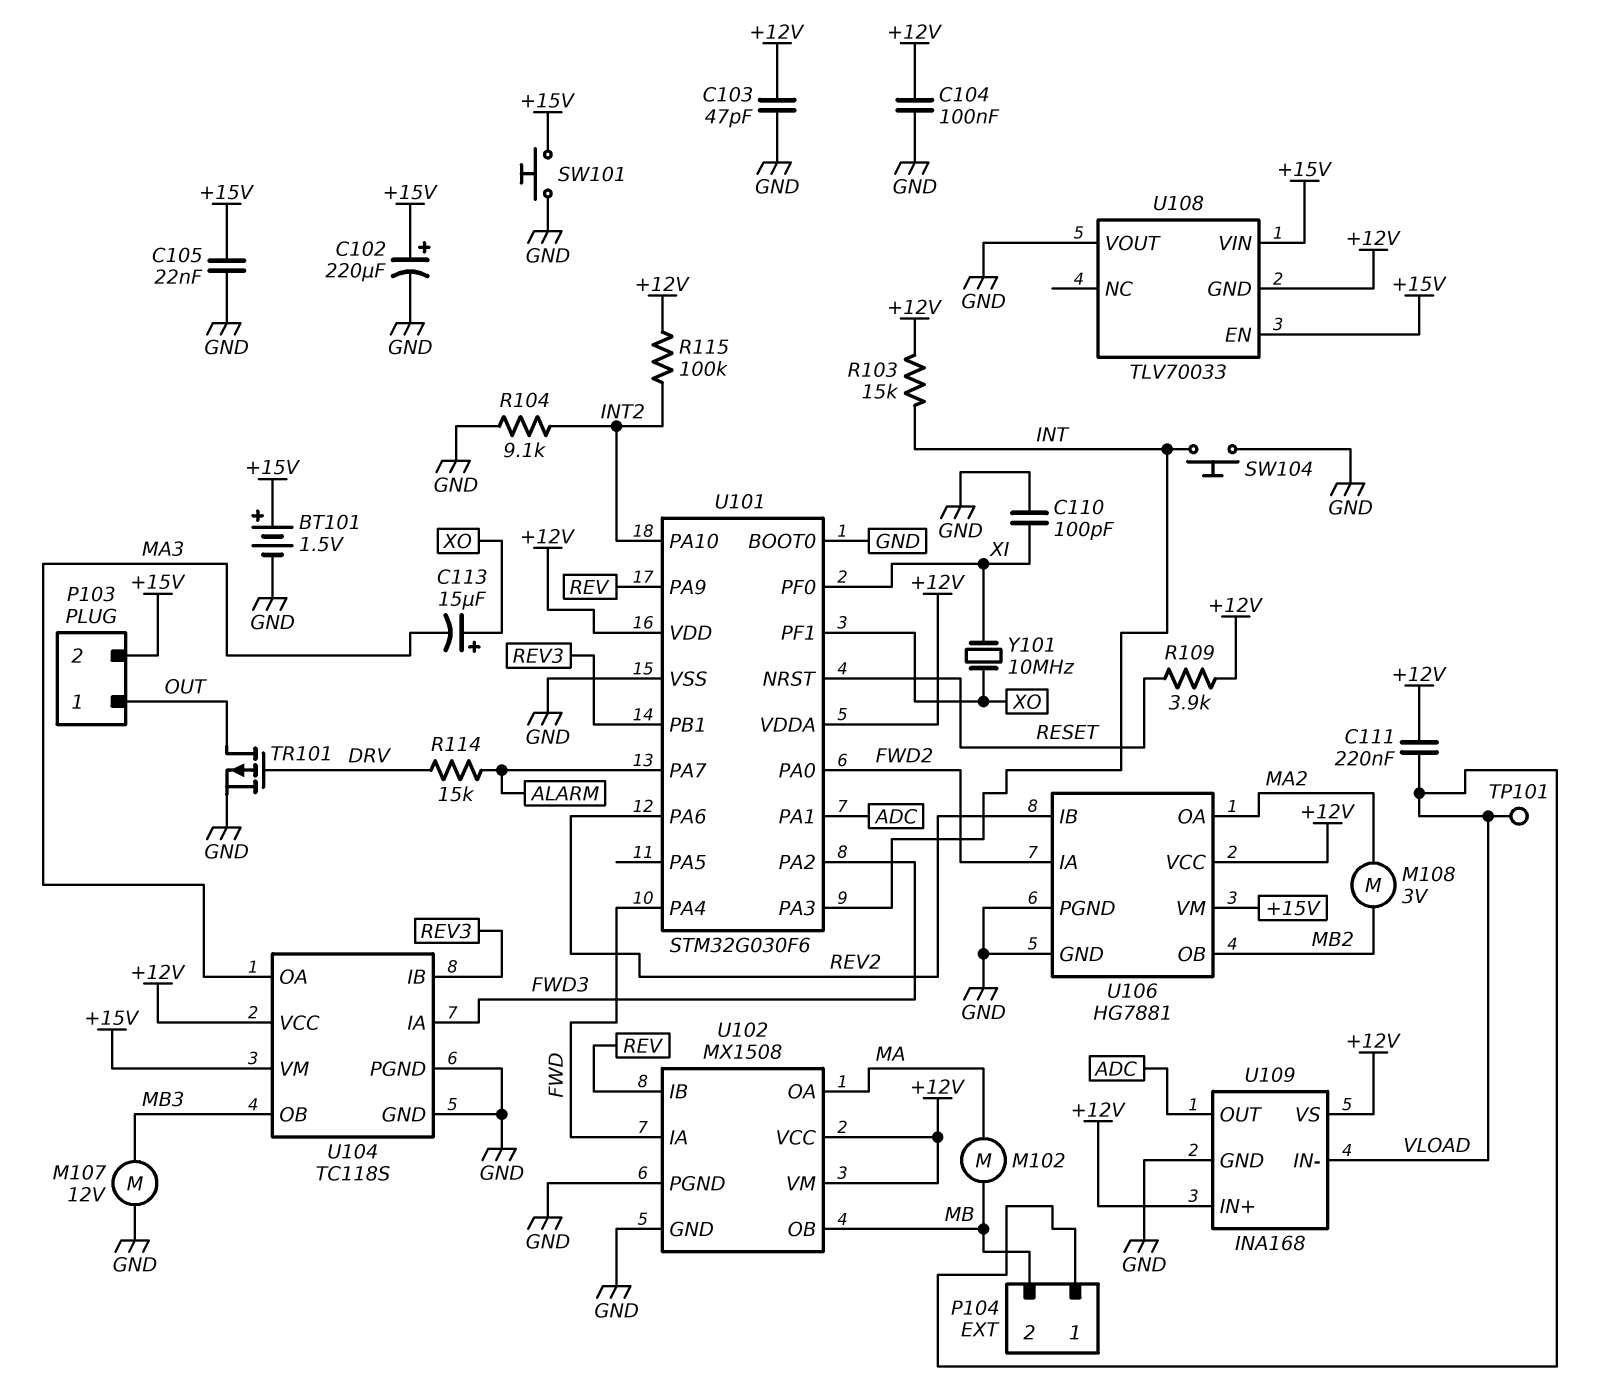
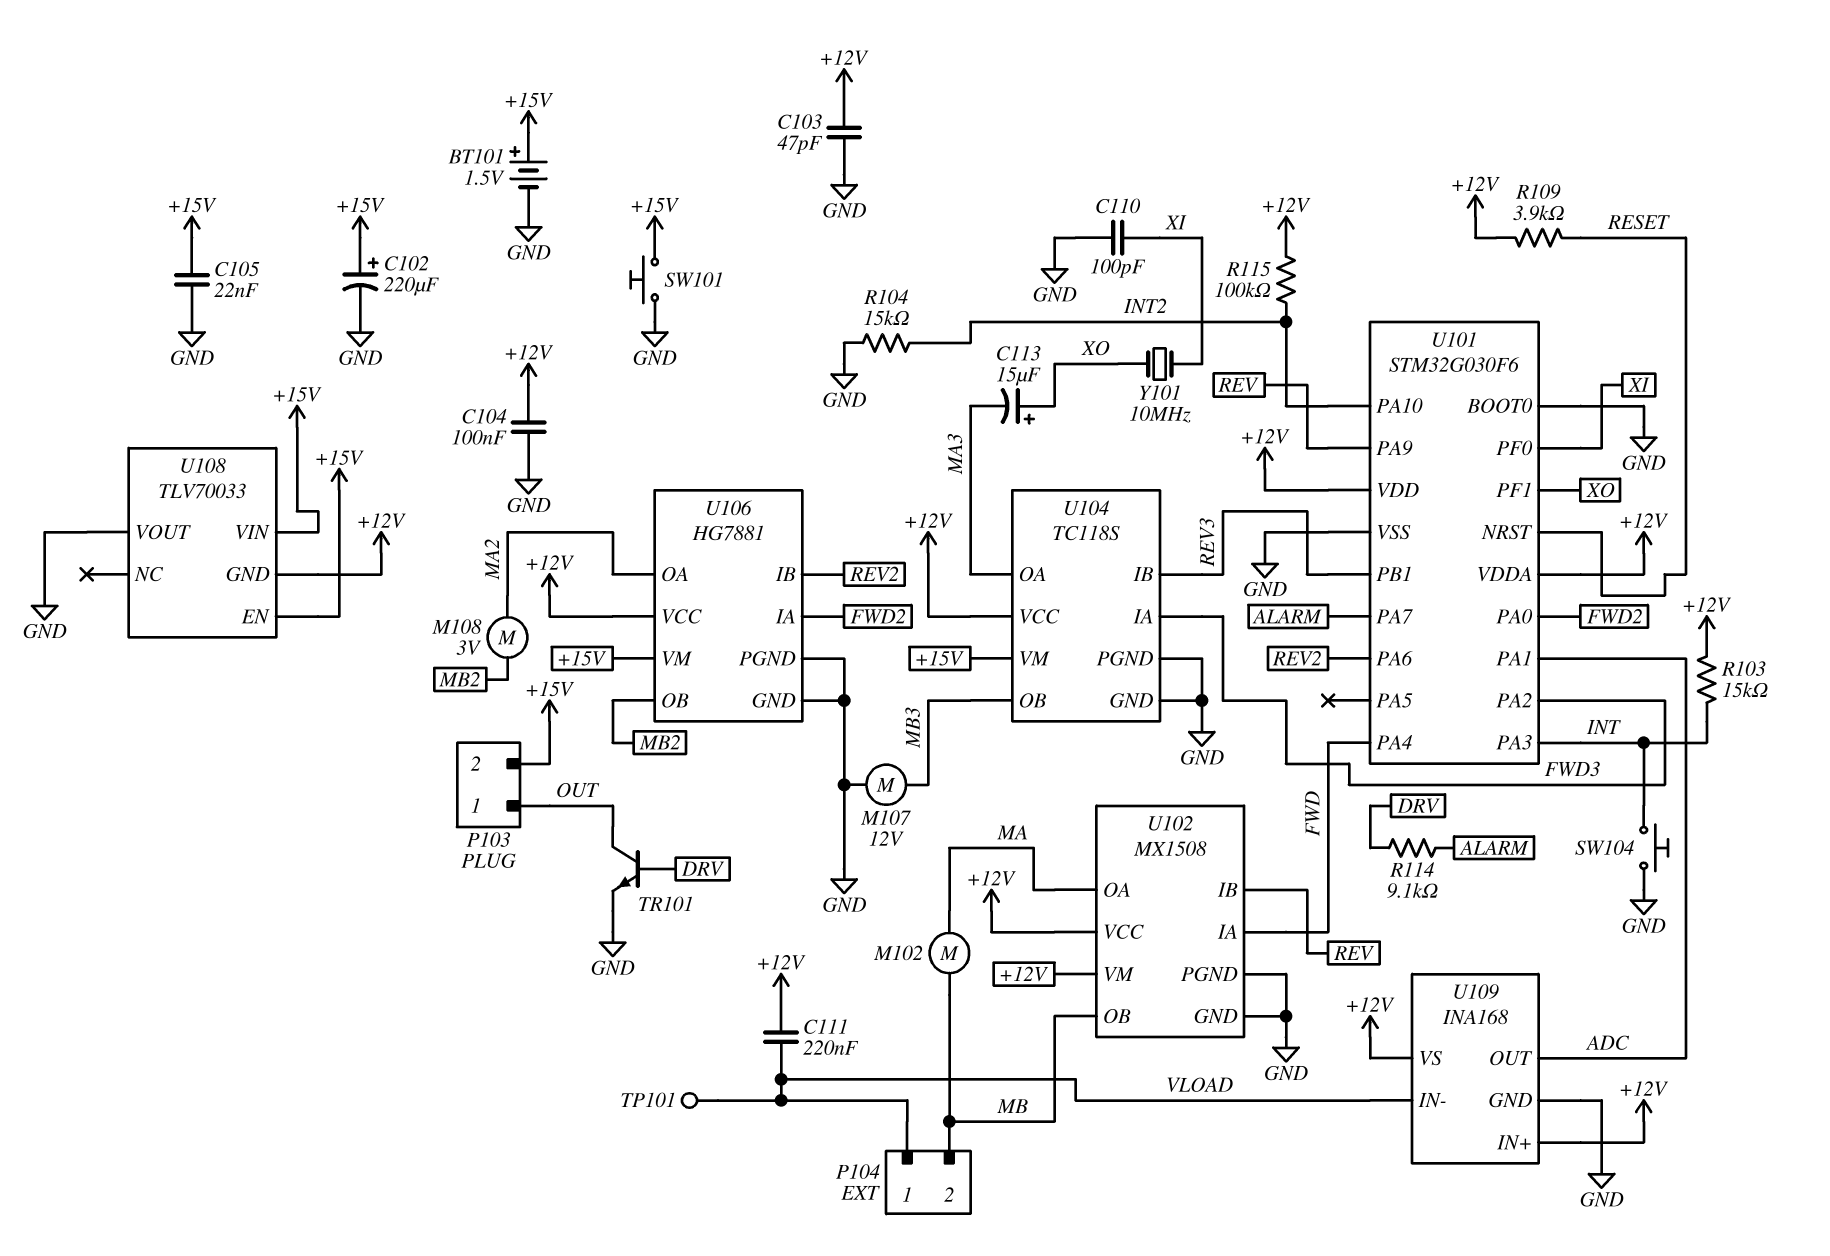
R104: 9.1k (GND, INT2) -> 15k (GND, INT2)
R114: 15k (ALARM, DRV) -> 9.1k (ALARM, DRV)
TR101: PMOS (G DRV, D OUT, S GND) -> NPN (B DRV, C OUT, E GND)

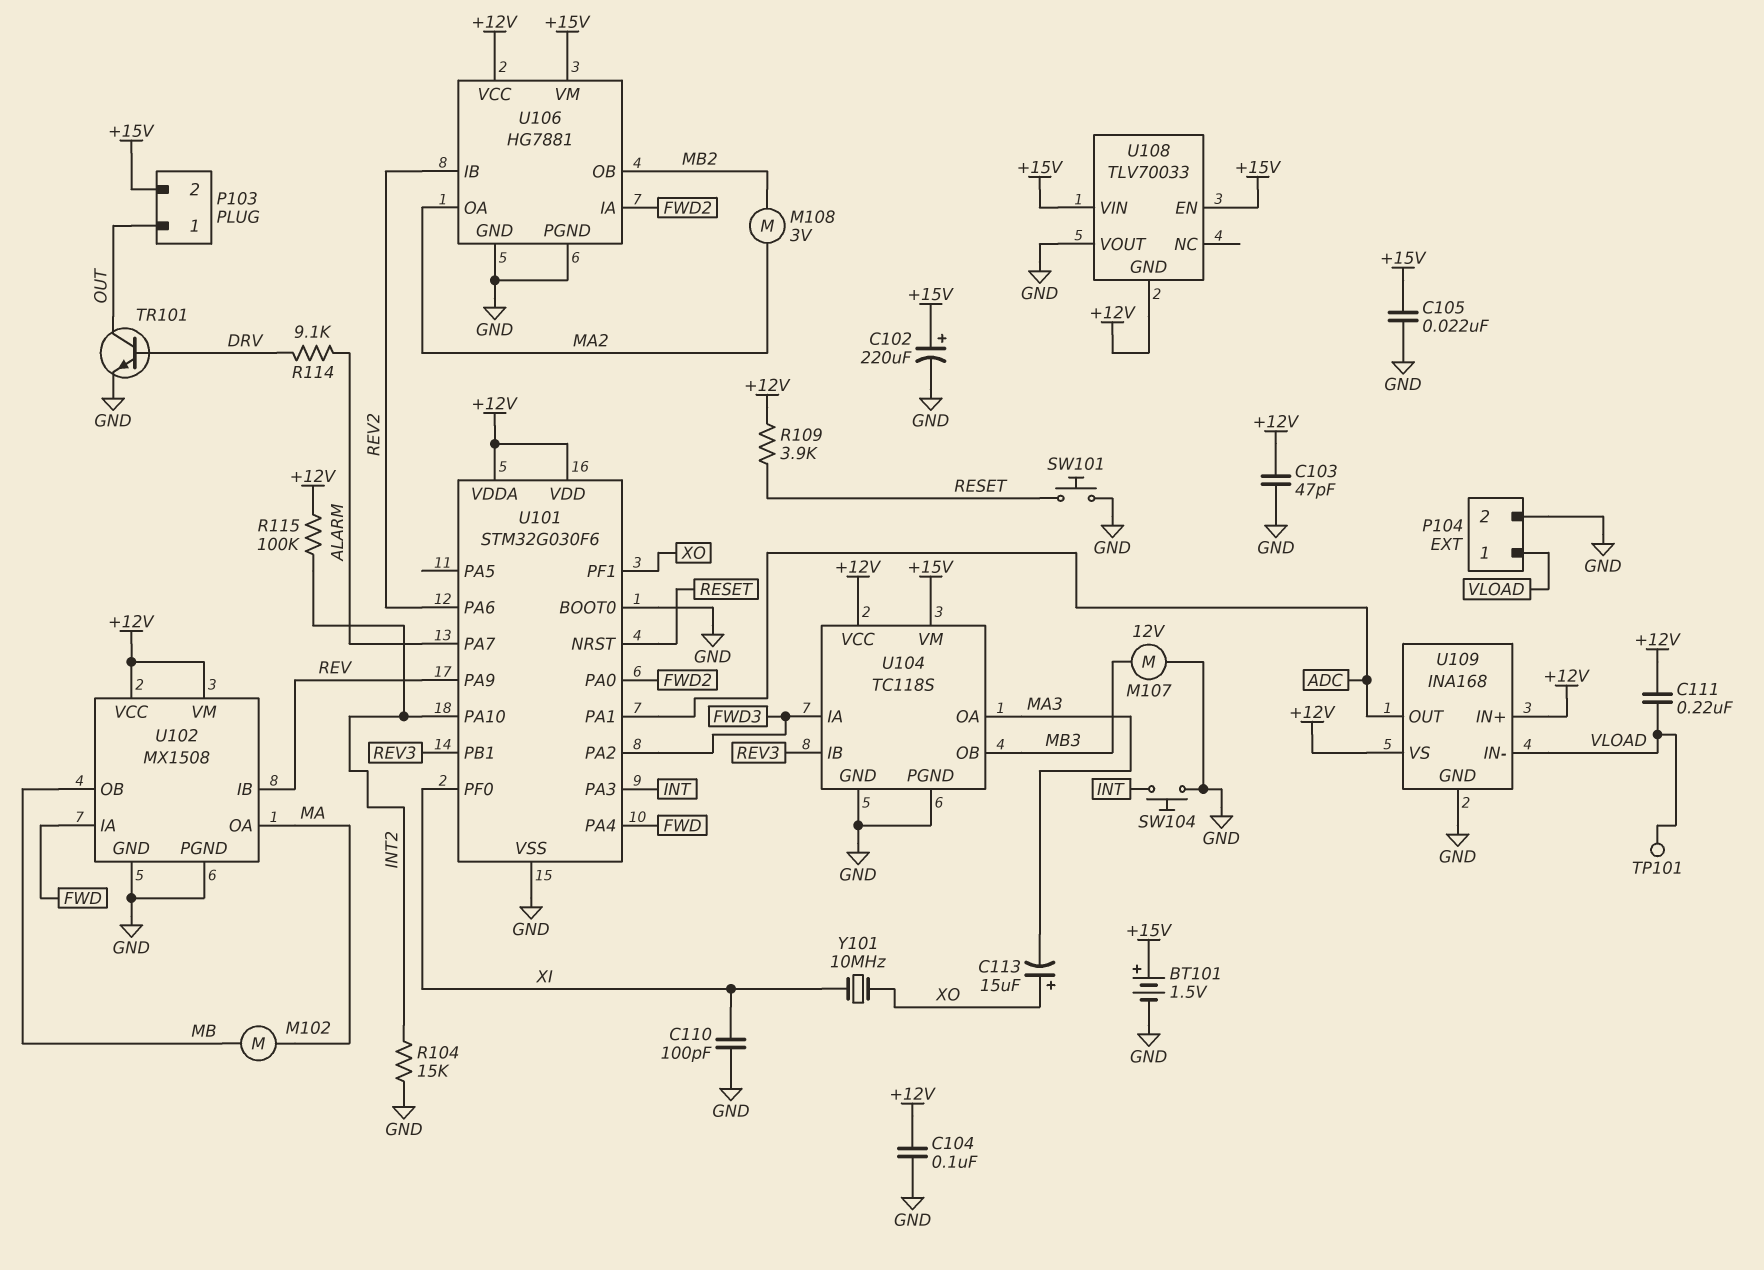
P104 pin 2: MB -> GND
R103: 15k (+12V, INT) -> none
SW101: button (+15V, GND) -> button (GND, RESET)

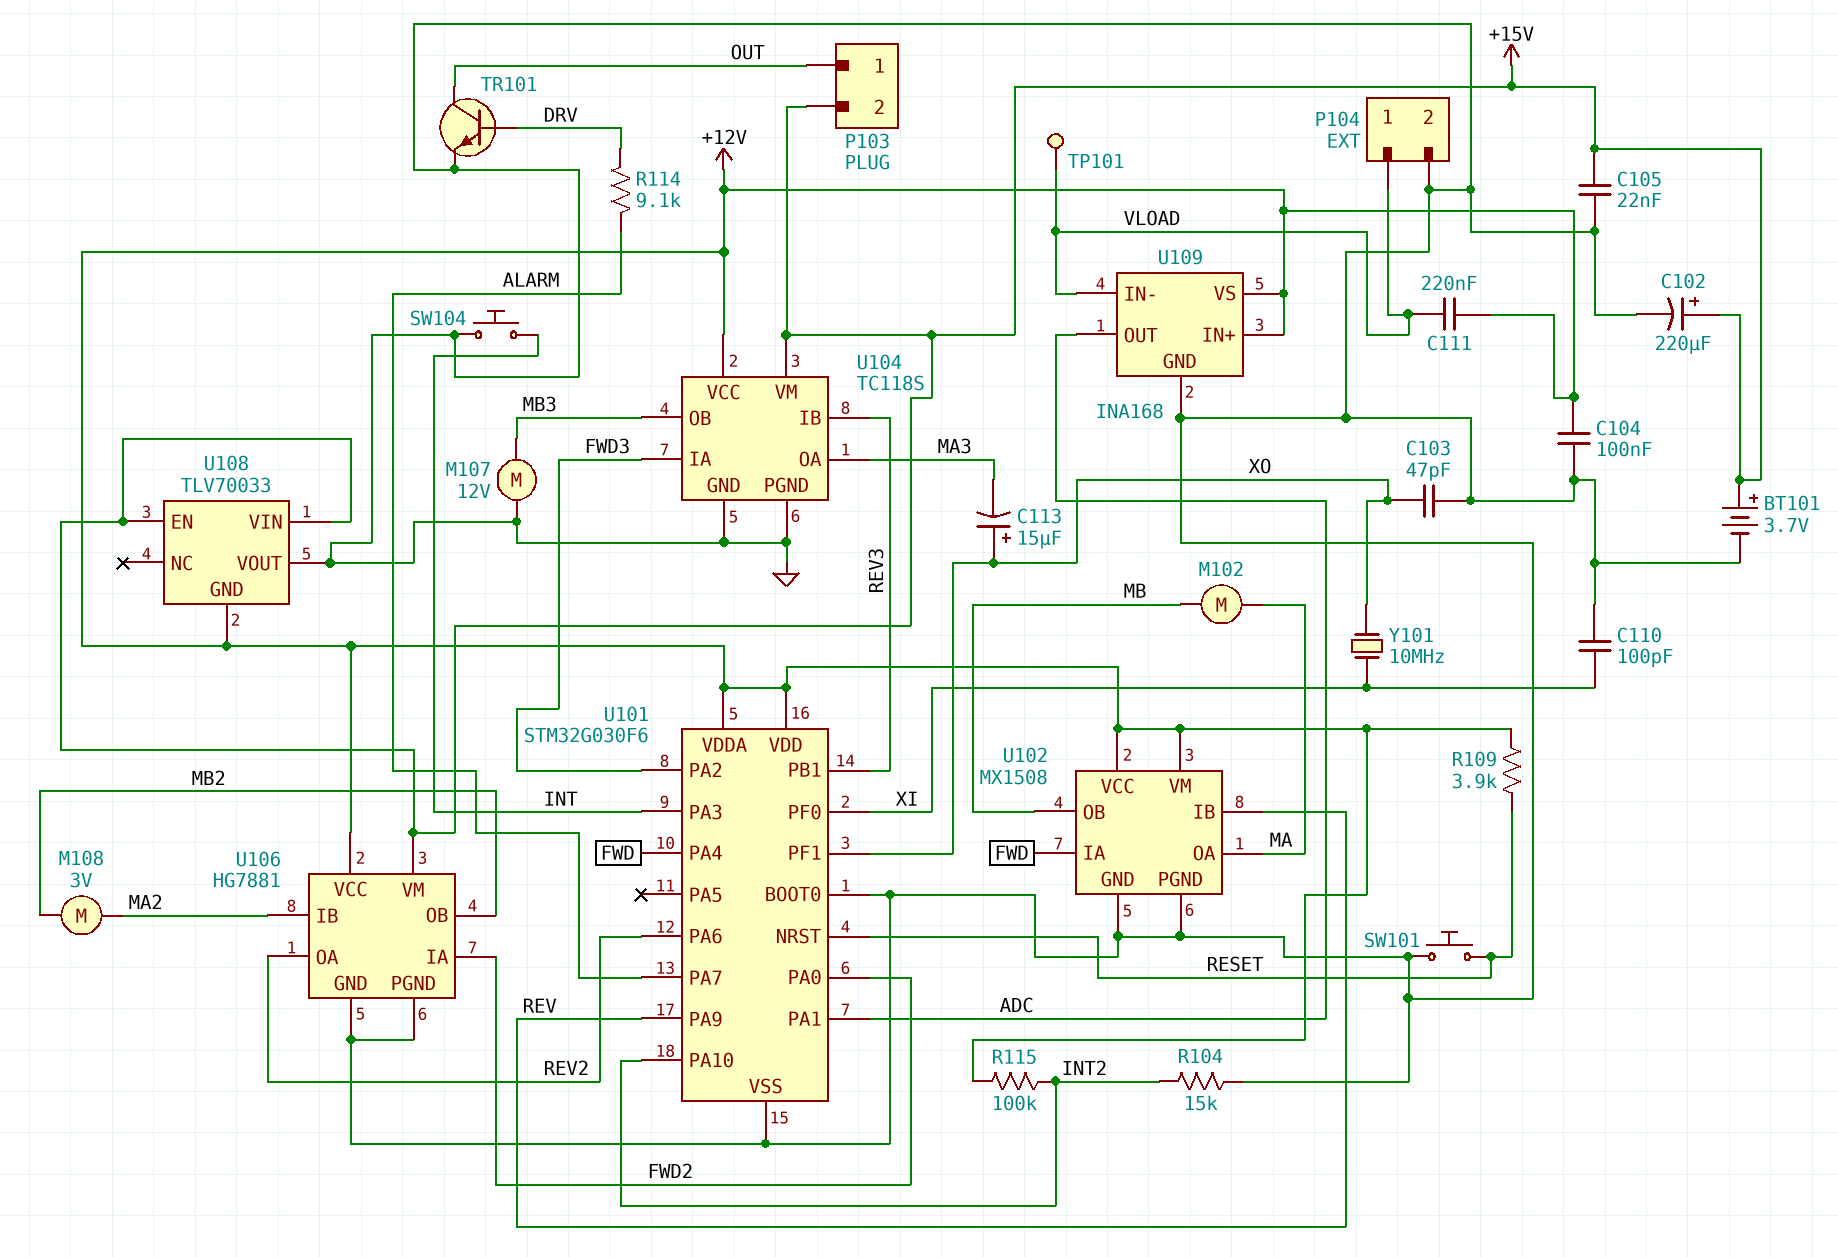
BT101: 1.5V (plus +15V, minus GND) -> 3.7V (plus +15V, minus GND)
C103: 47pF (+12V, GND) -> 47pF (GND, XO)
U106 pin IB: REV2 -> MA2
U106 pin OA: MA2 -> REV2

